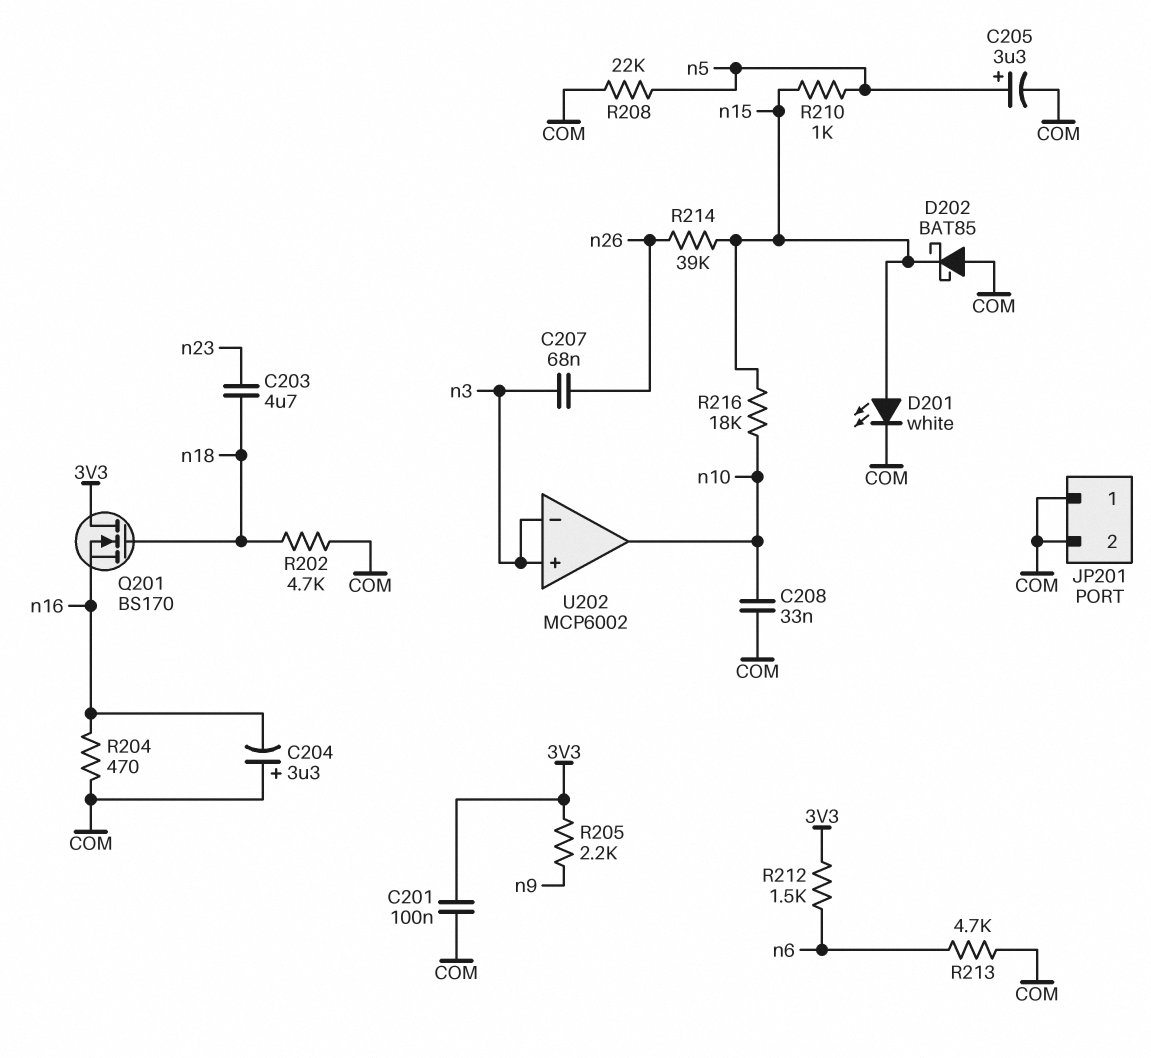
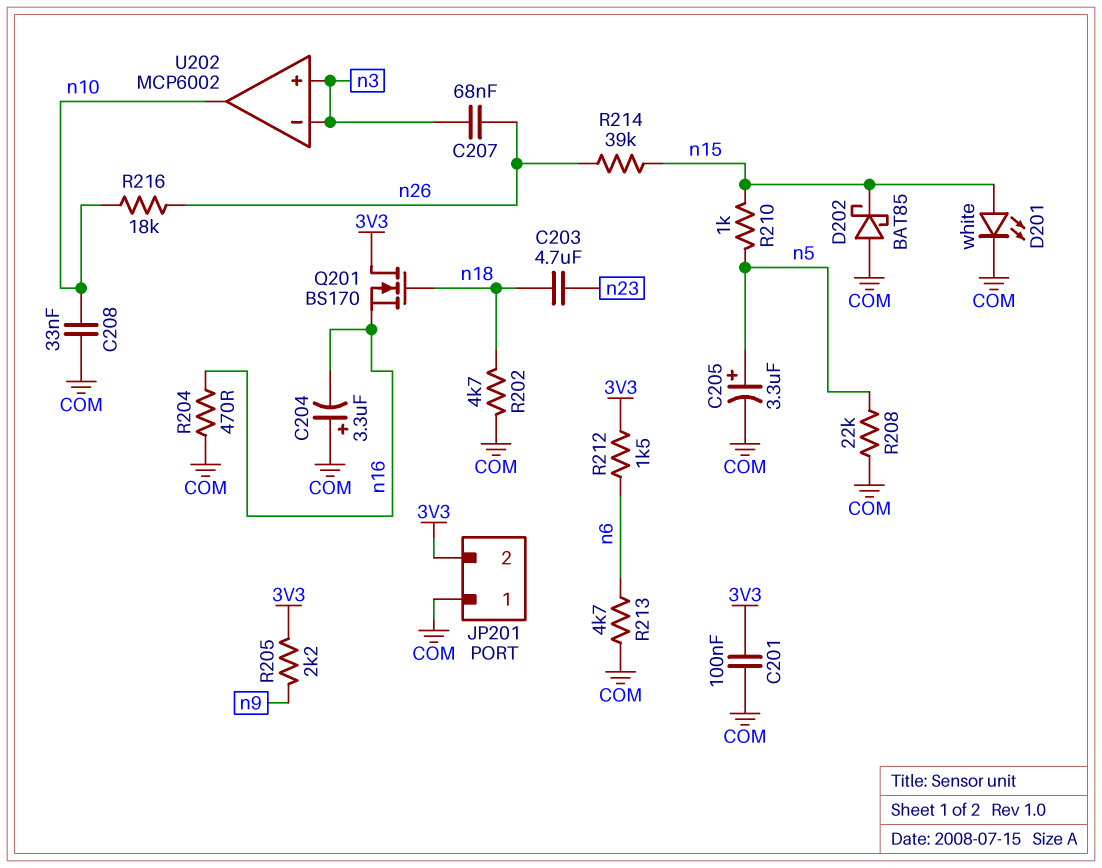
JP201 pin 2: COM -> 3V3
R216: 18k (n10, n15) -> 18k (n10, n26)

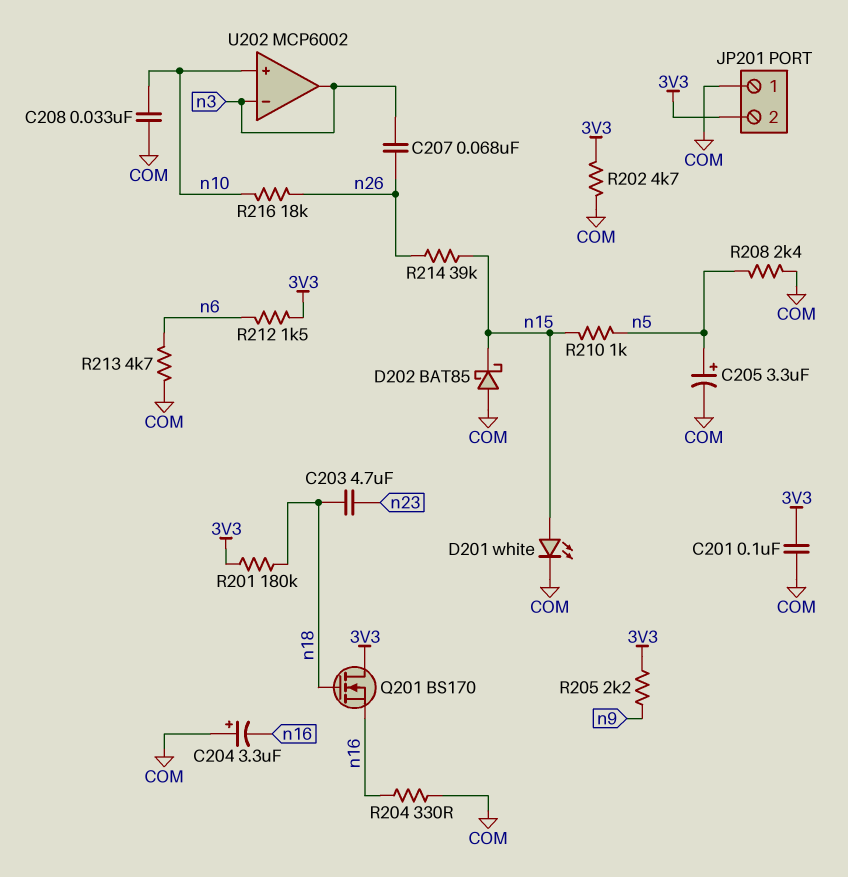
R201: none -> 180k (3V3, n18)
R202: 4.7k (COM, n18) -> 4.7k (3V3, COM)
R204: 470 (COM, n16) -> 330 (COM, n16)
R208: 22k (COM, n5) -> 2.4k (COM, n5)
U202 pin in+: n3 -> n10
U202 pin out: n10 -> n3

